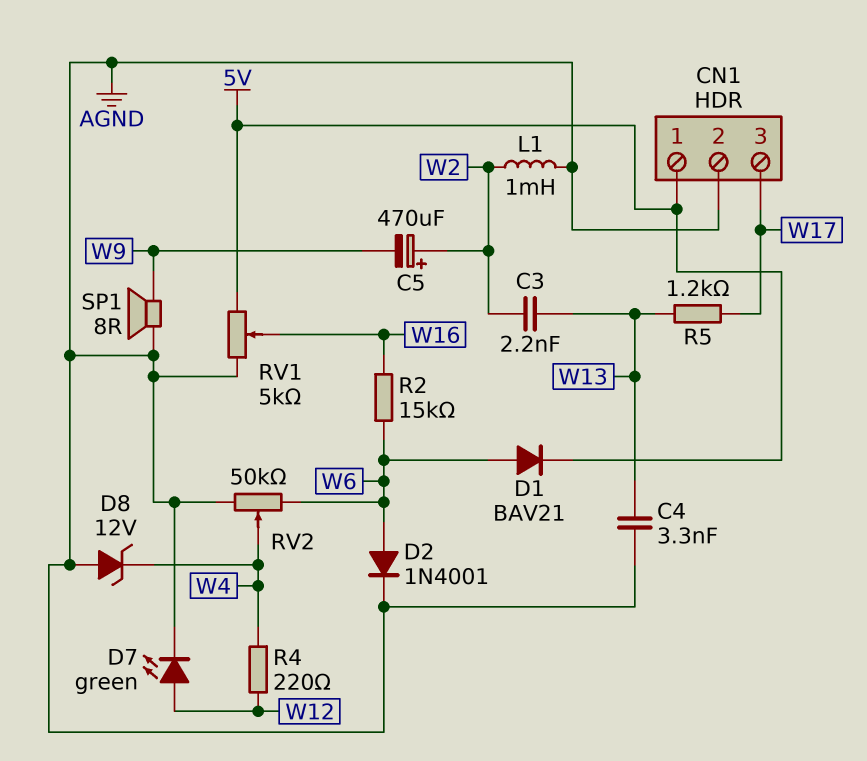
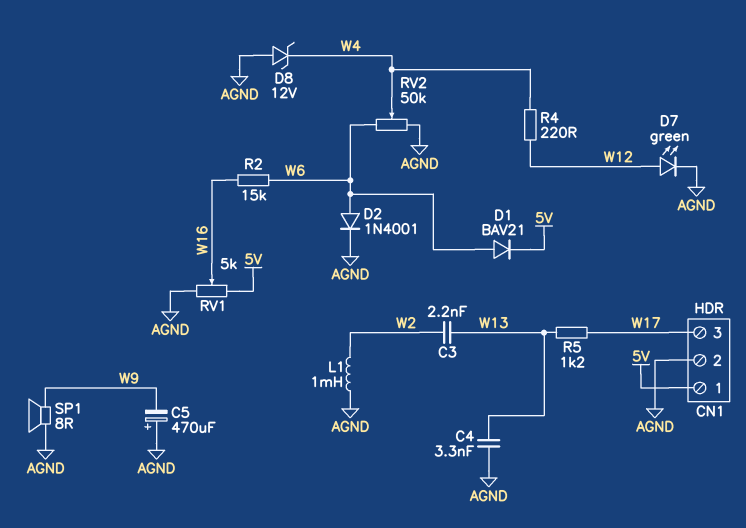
C5: 470uF (plus W2, minus W9) -> 470uF (plus AGND, minus W9)

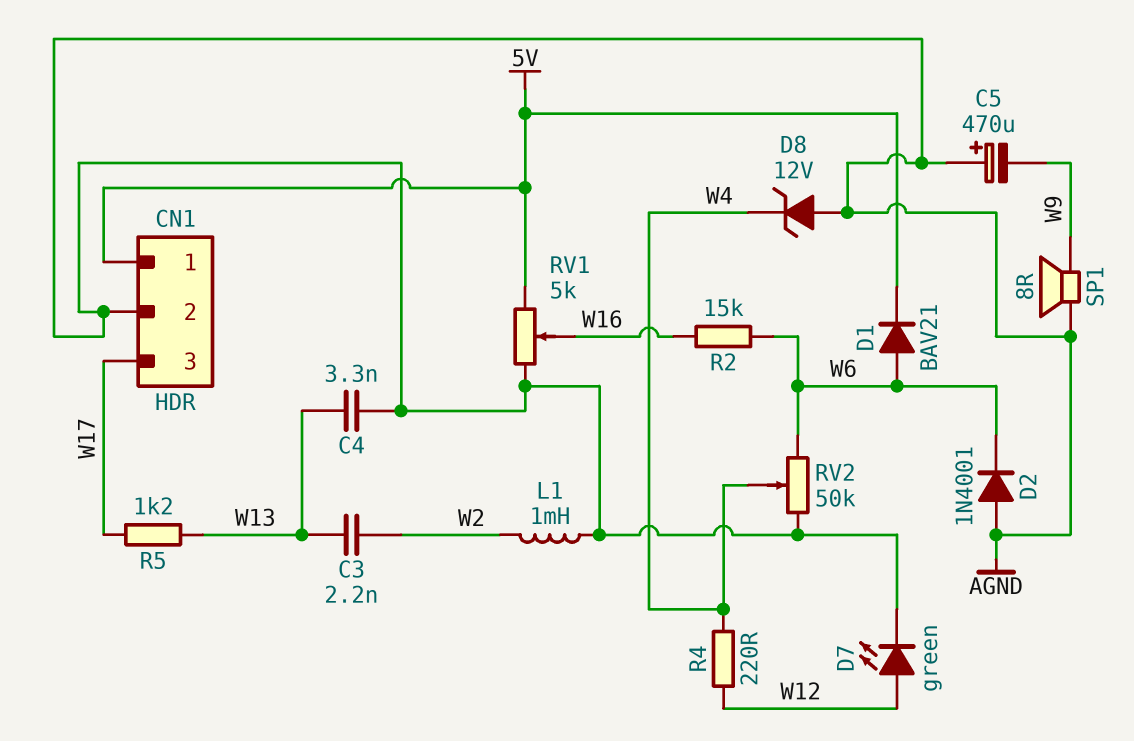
D2: diode 1N4001 (A W6, K AGND) -> diode 1N4001 (A AGND, K W6)

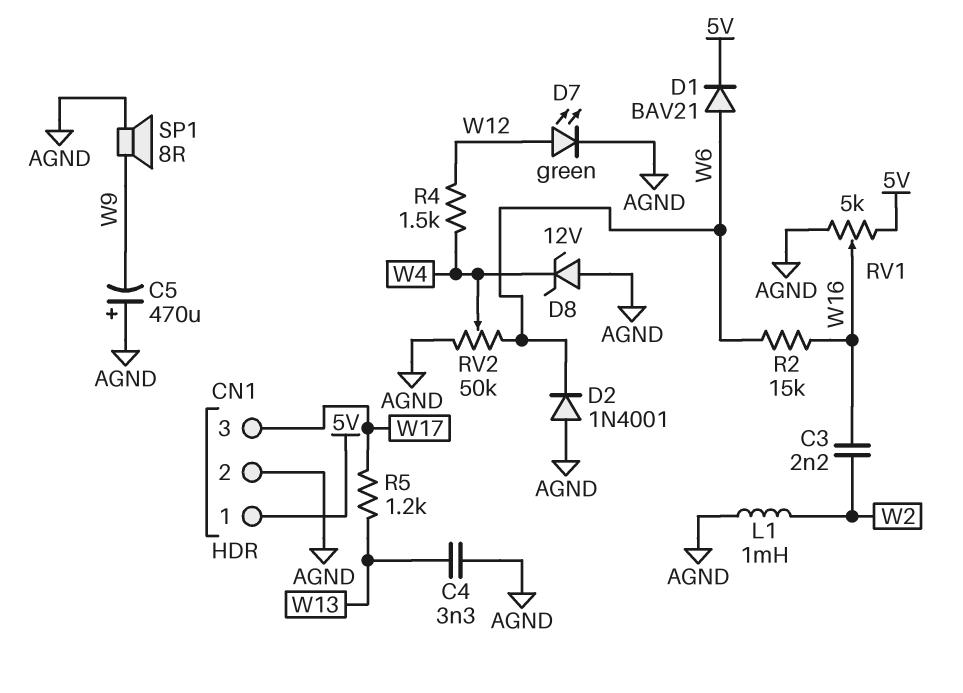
C3: 2.2nF (W2, W13) -> 2.2nF (W2, W16)
R4: 220 (W4, W12) -> 1.5k (W4, W12)

